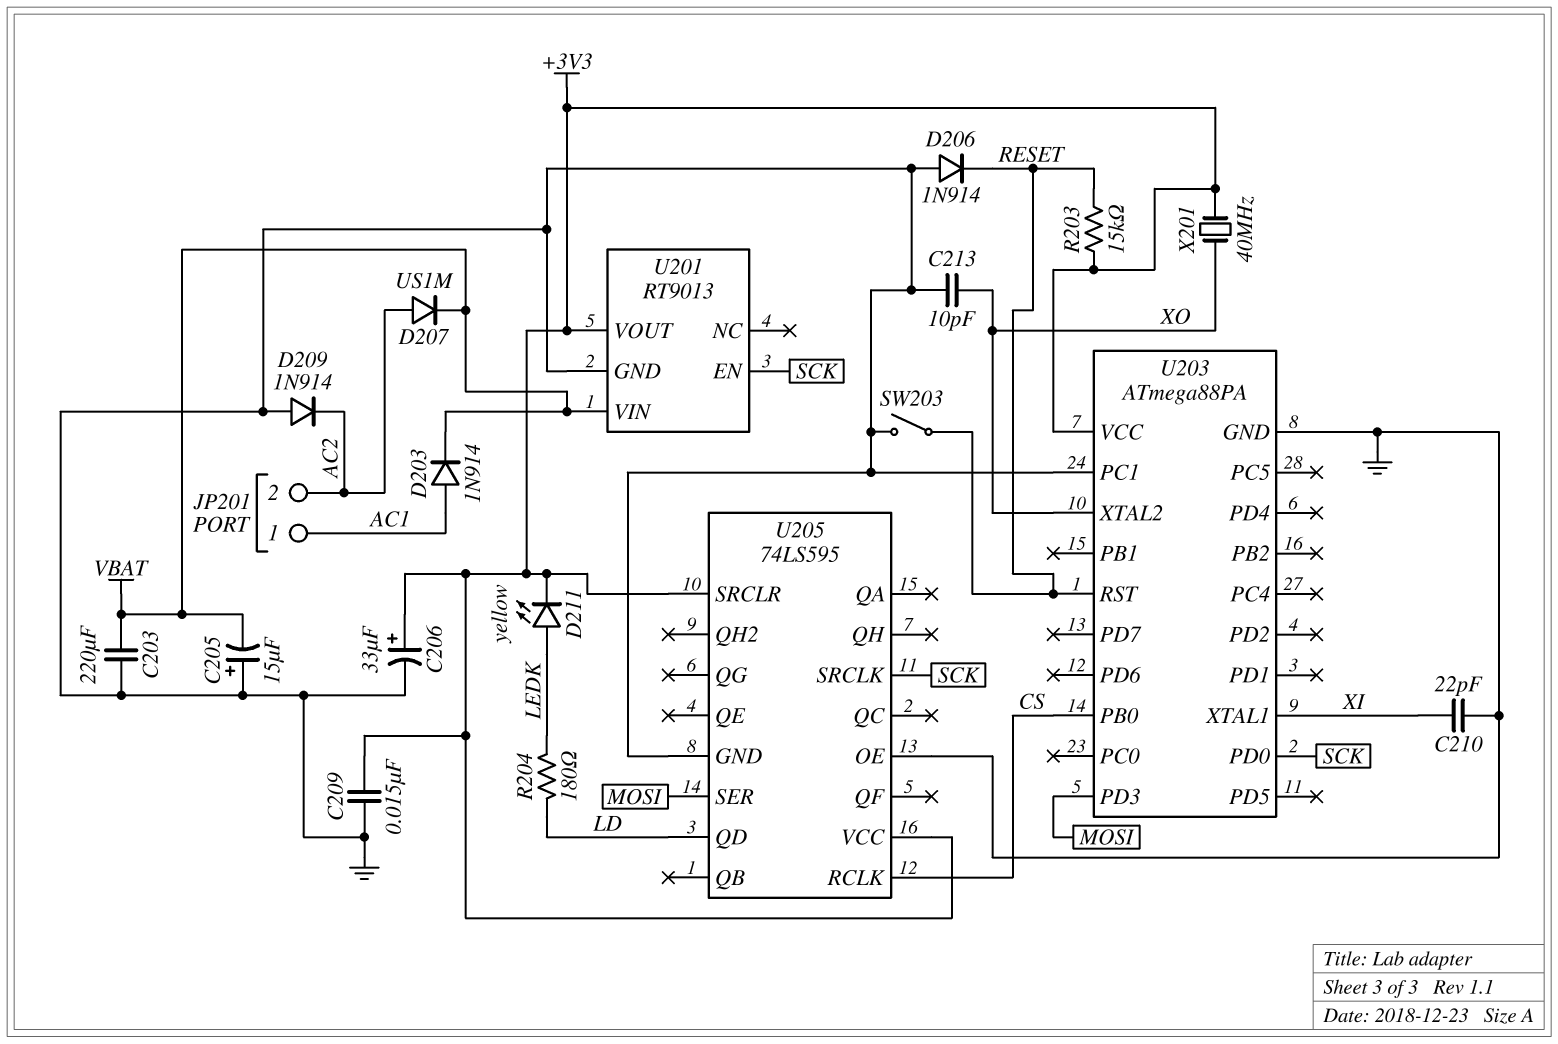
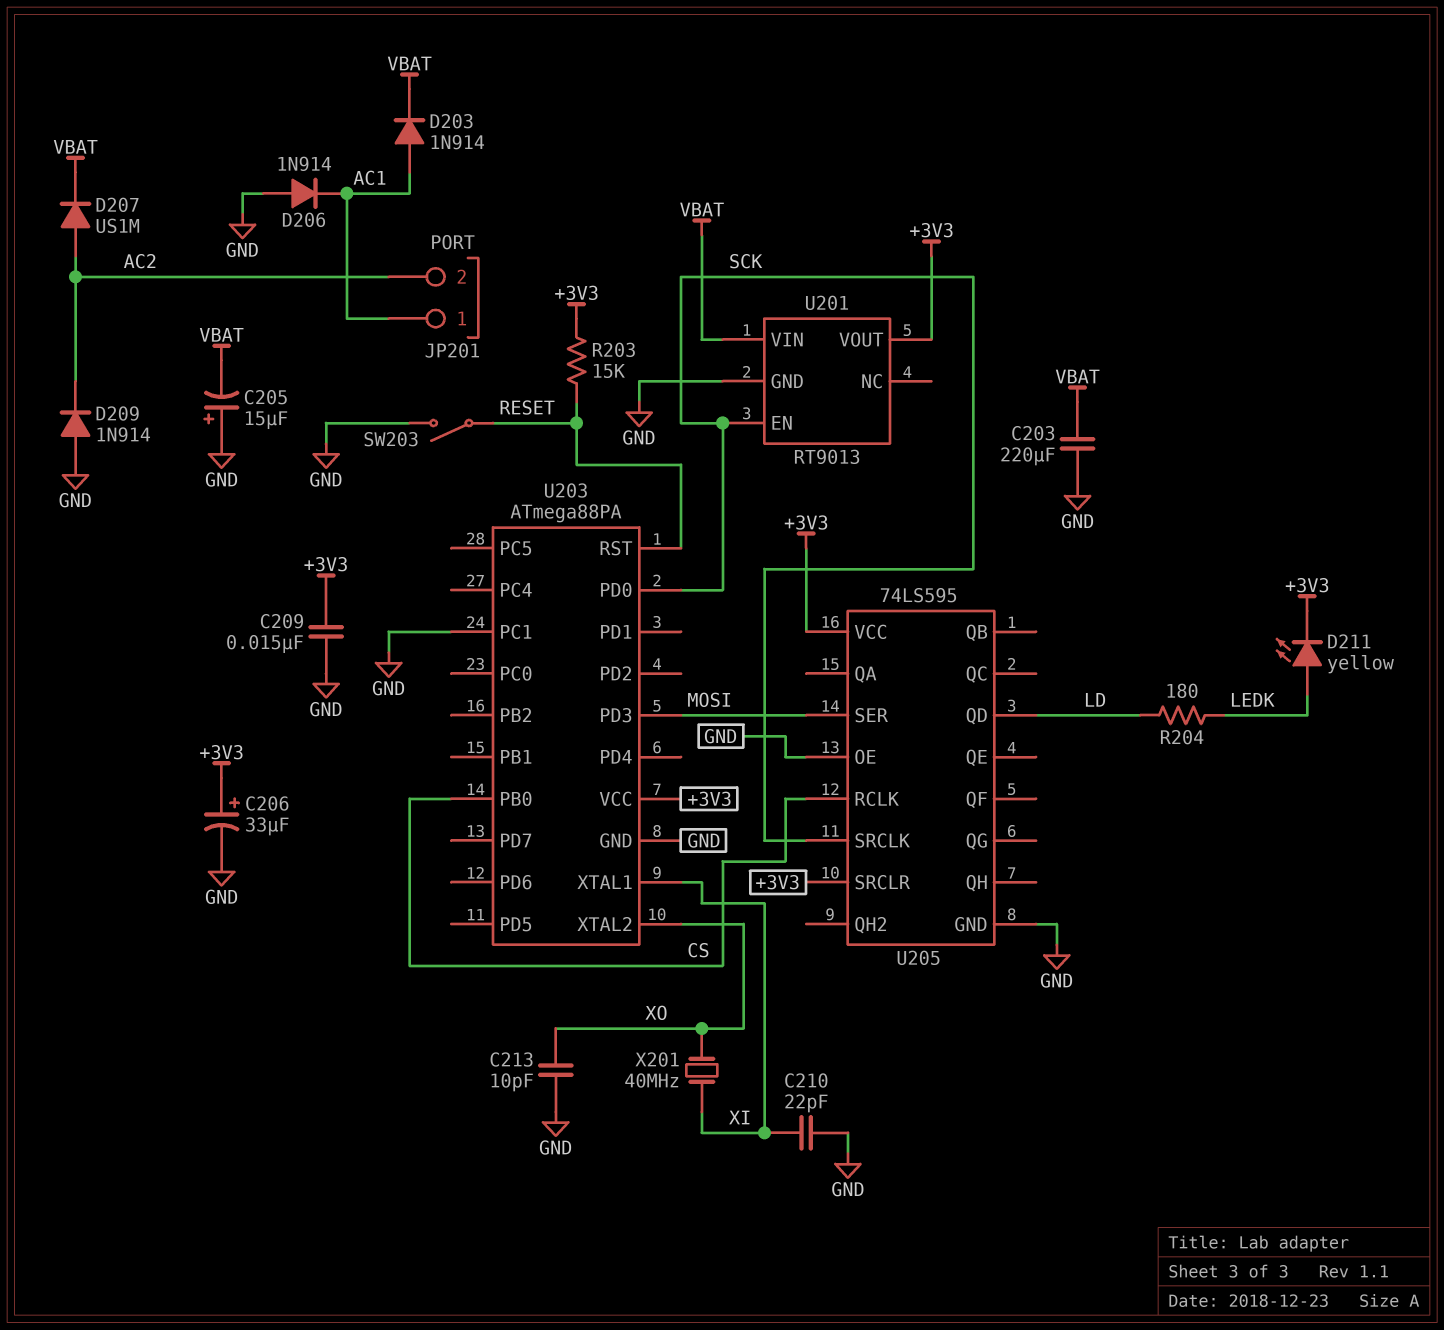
D206: diode 1N914 (A GND, K RESET) -> diode 1N914 (A GND, K AC1)
X201: 40MHz (+3V3, XO) -> 40MHz (XI, XO)

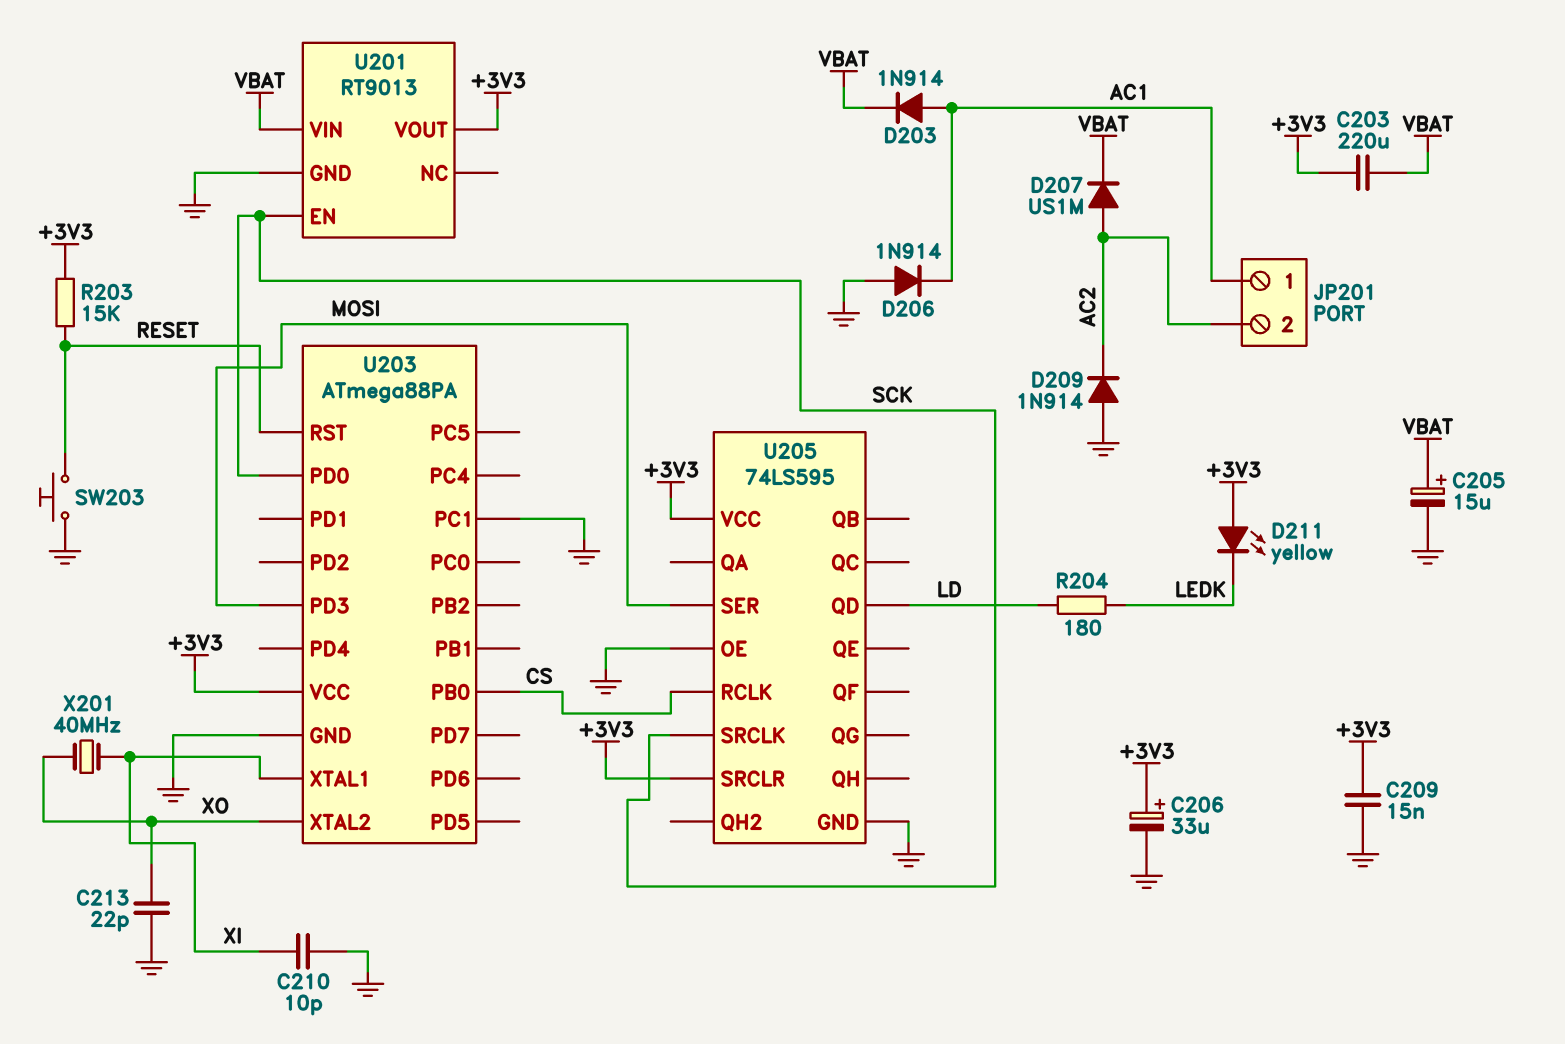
C203: 220uF (GND, VBAT) -> 220uF (+3V3, VBAT)
C205: 15uF (plus GND, minus VBAT) -> 15uF (plus VBAT, minus GND)
C210: 22pF (GND, XI) -> 10pF (GND, XI)
C213: 10pF (GND, XO) -> 22pF (GND, XO)
D211: LED yellow (A LEDK, K +3V3) -> LED yellow (A +3V3, K LEDK)
SW203: switch (GND, RESET) -> button (GND, RESET)

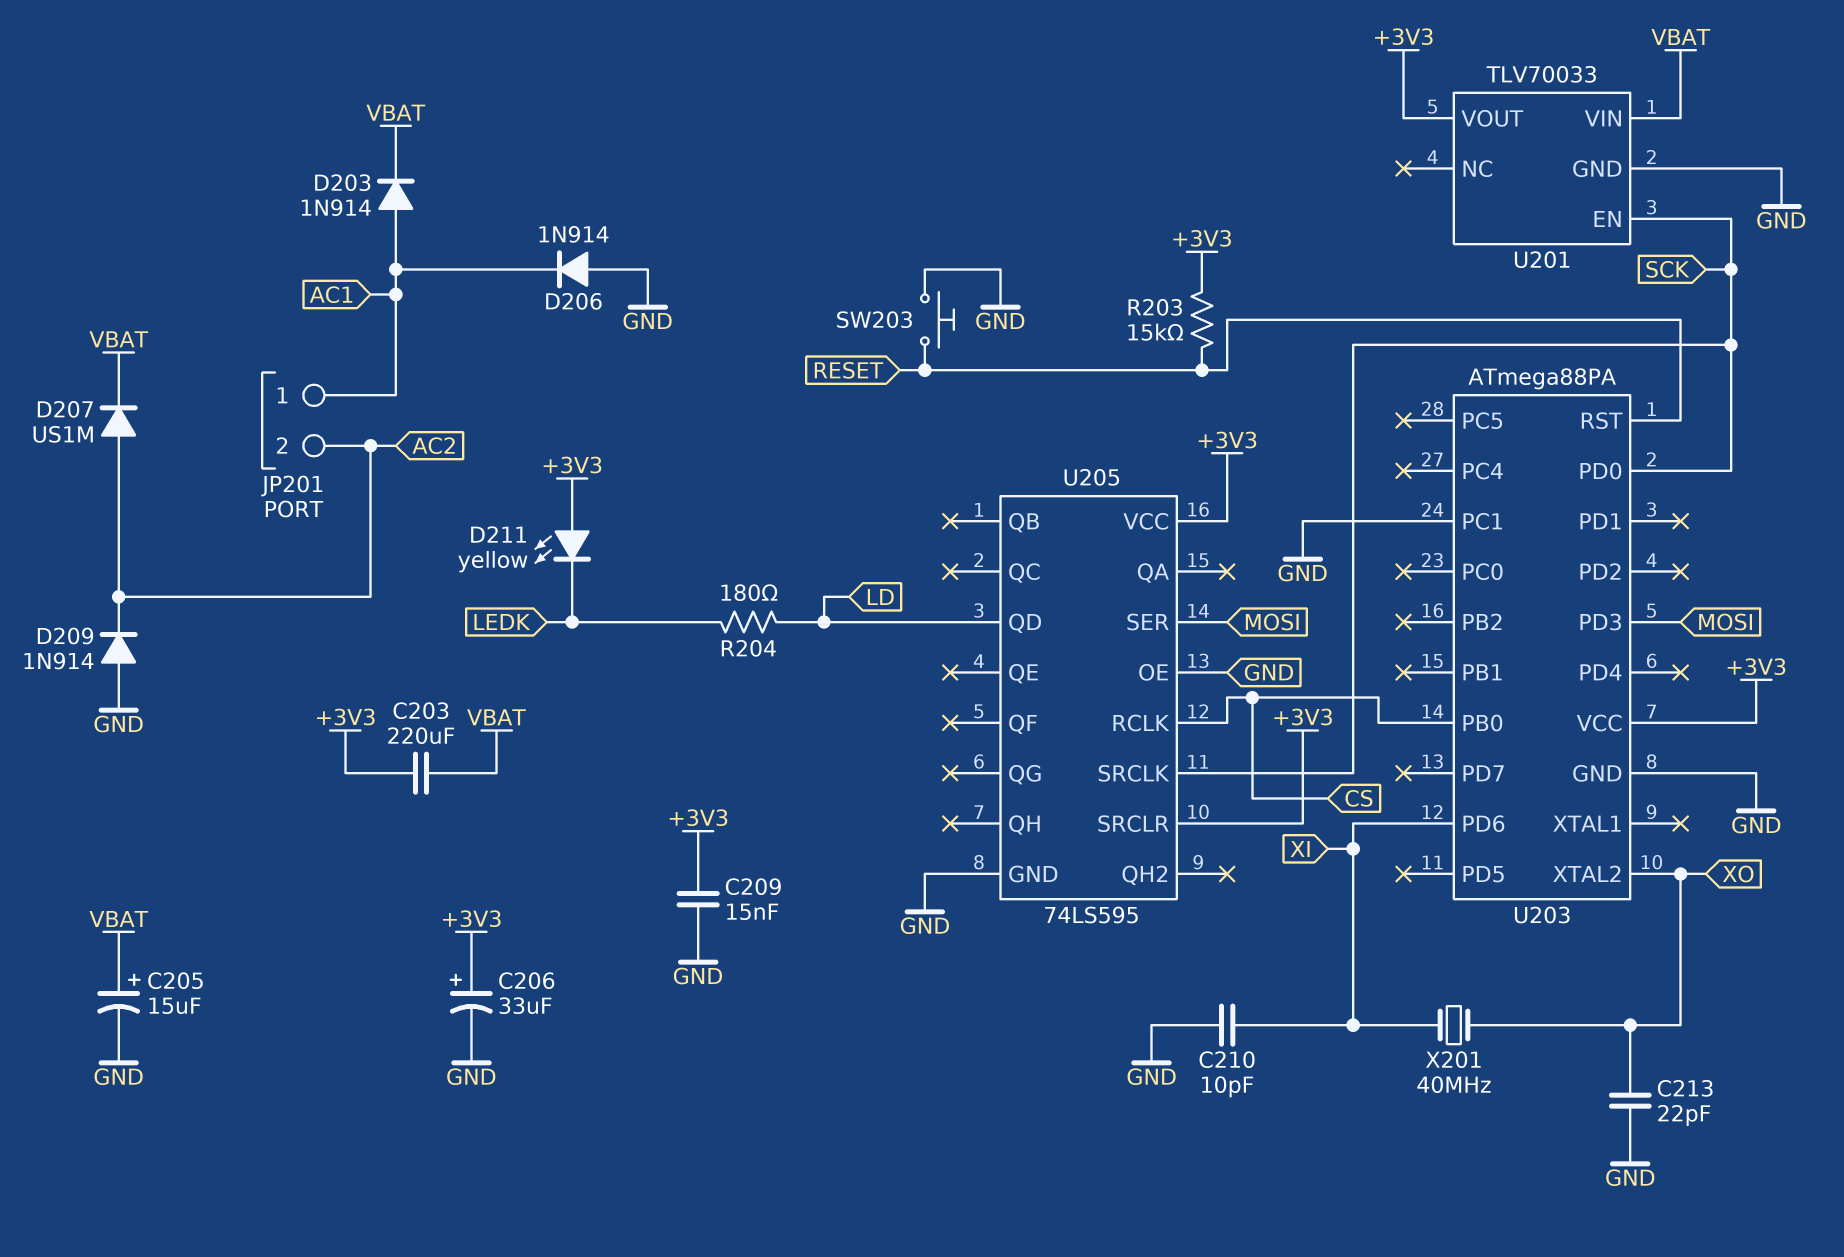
U201: RT9013 -> TLV70033
U203 pin PD6: none -> XI
U203 pin XTAL1: XI -> none

